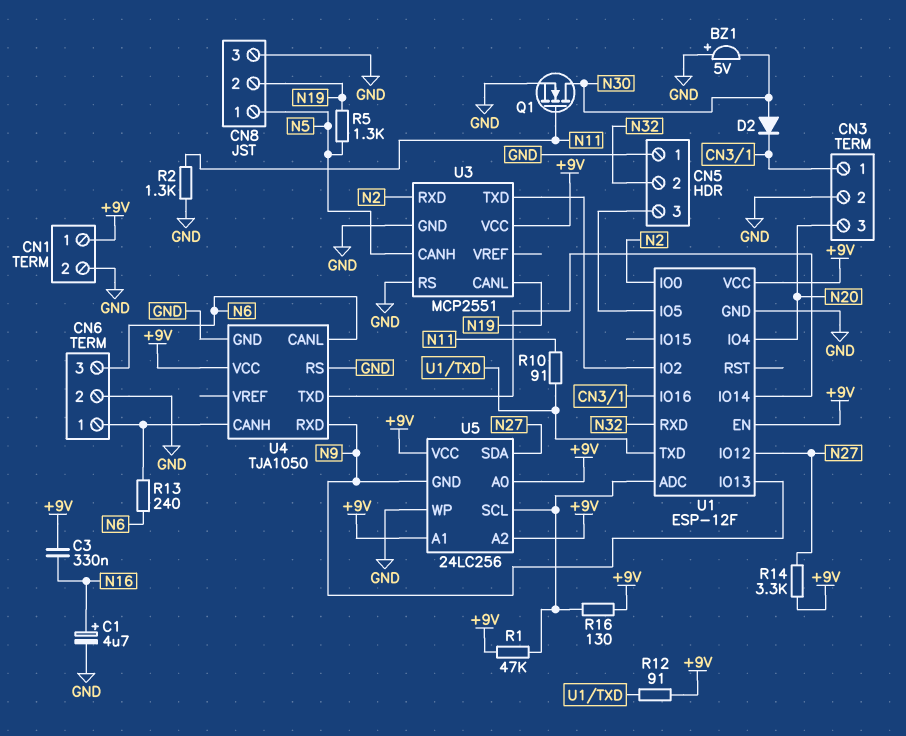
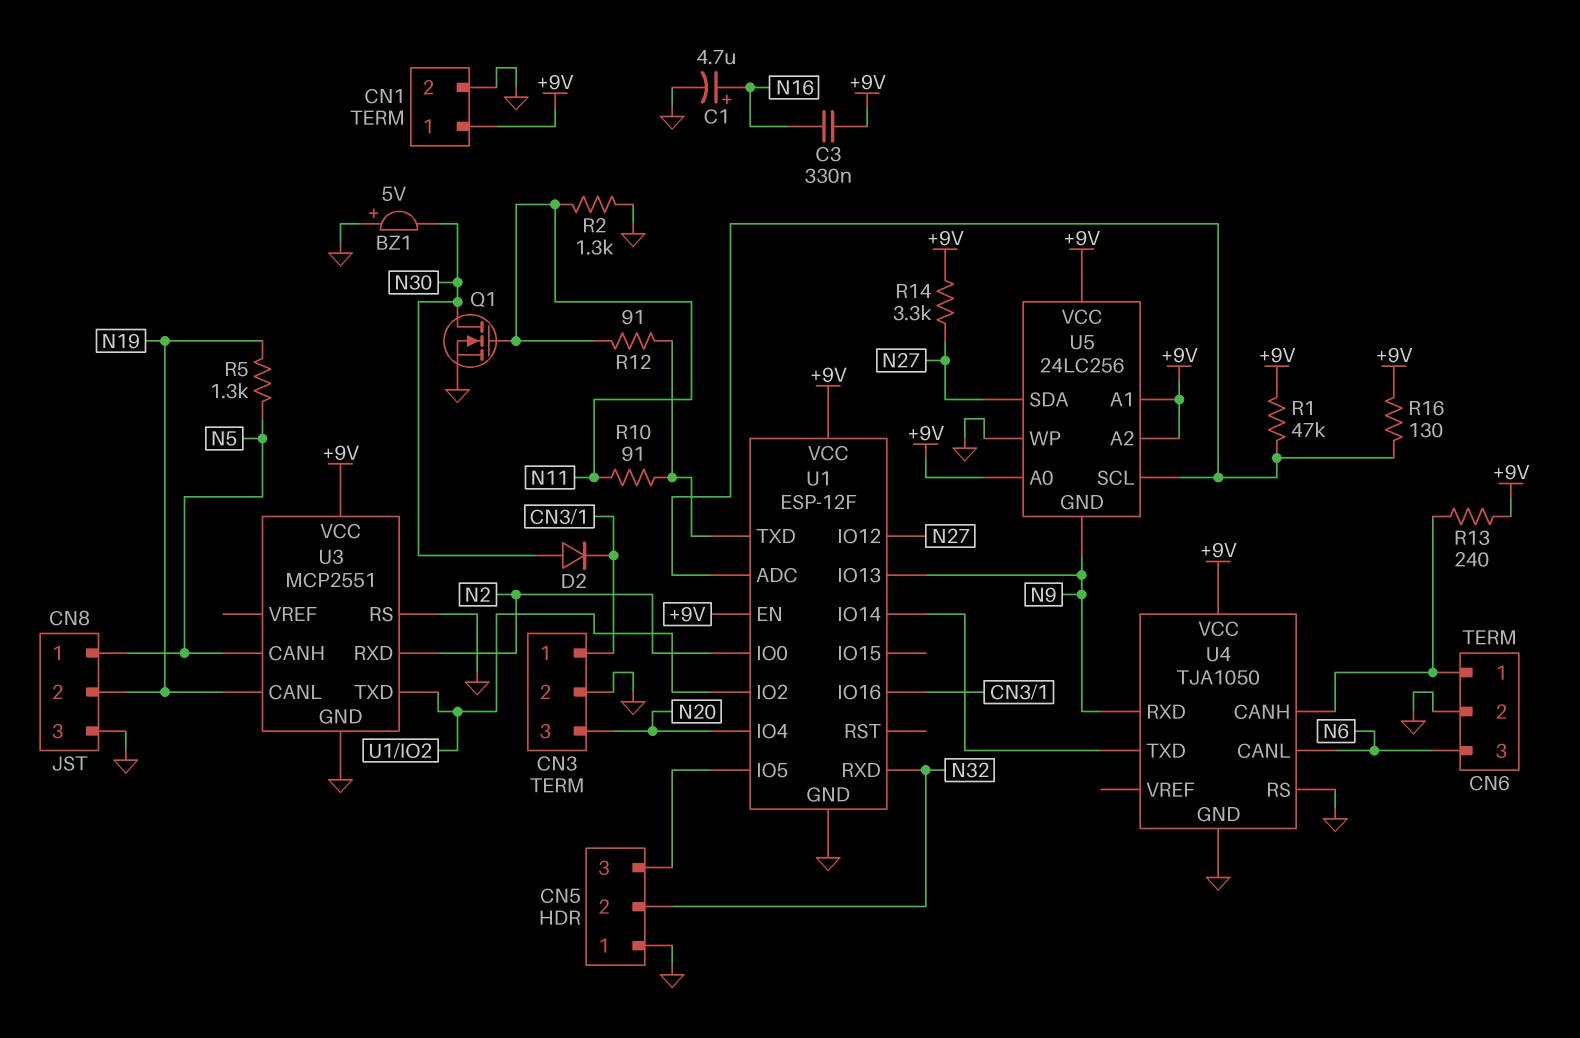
R12: 91 (+9V, U1/TXD) -> 91 (N11, U1/TXD)
R13: 240 (CN6/1, N6) -> 240 (+9V, CN6/1)

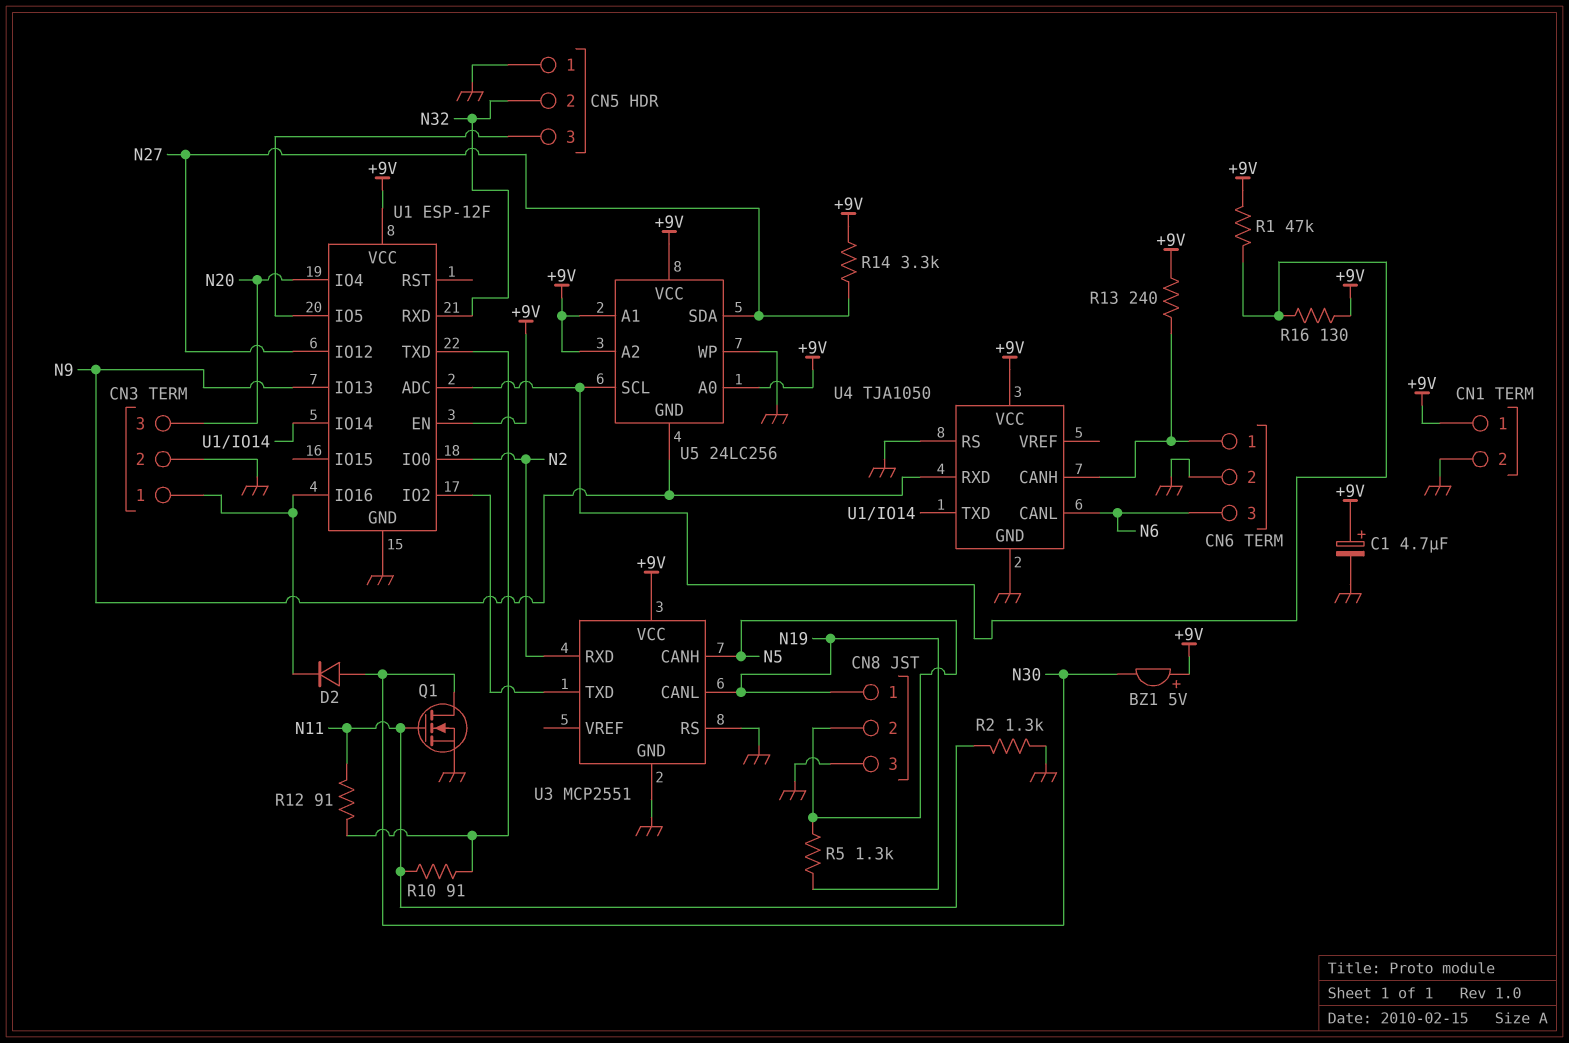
BZ1: buzzer 5V (plus GND, minus N30) -> buzzer 5V (plus +9V, minus N30)
C1: 4.7uF (plus N16, minus GND) -> 4.7uF (plus +9V, minus GND)
C3: 330nF (+9V, N16) -> none
CN8 pin 1: N5 -> N19
CN8 pin 2: N19 -> N5

